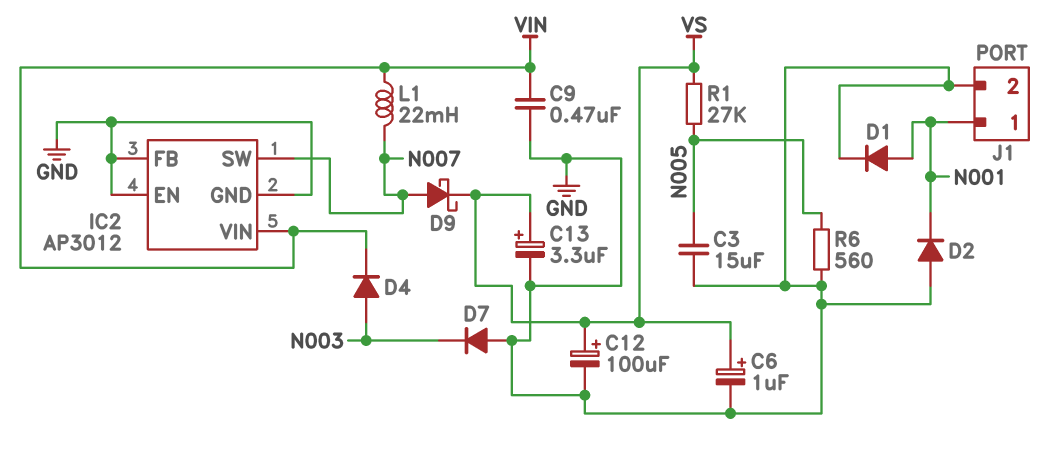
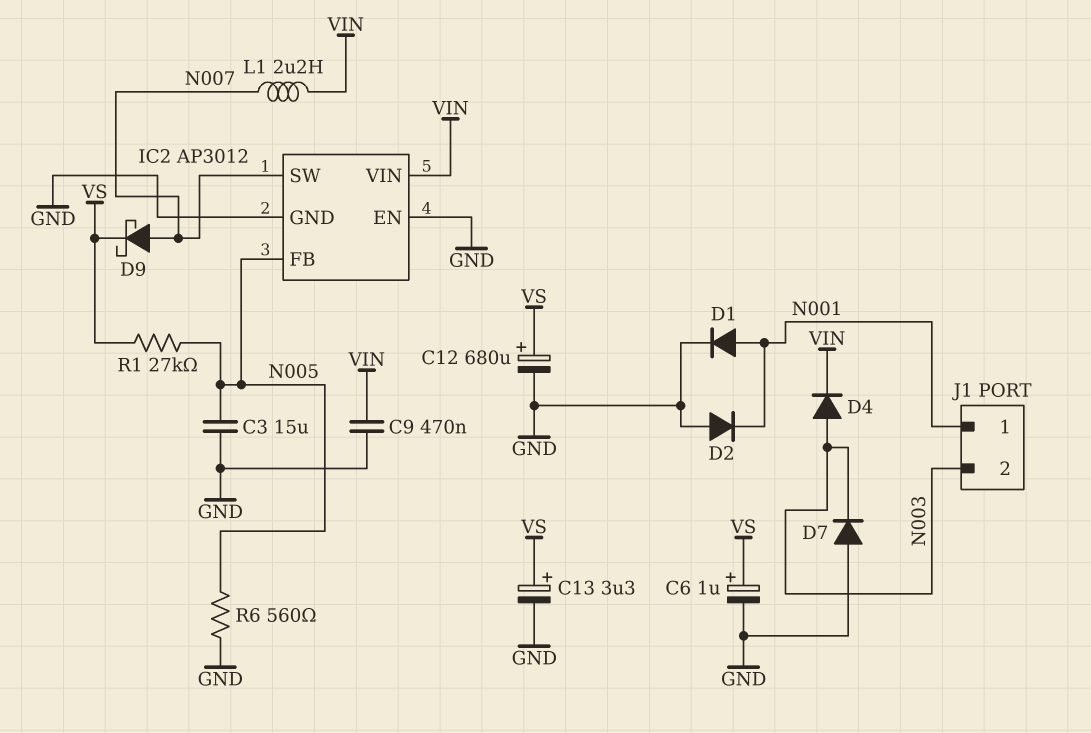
C12: 100uF (plus VS, minus GND) -> 680uF (plus VS, minus GND)
IC2 pin FB: GND -> N005
J1 pin 2: GND -> N003
L1: 22mH (N007, VIN) -> 2.2uH (N007, VIN)

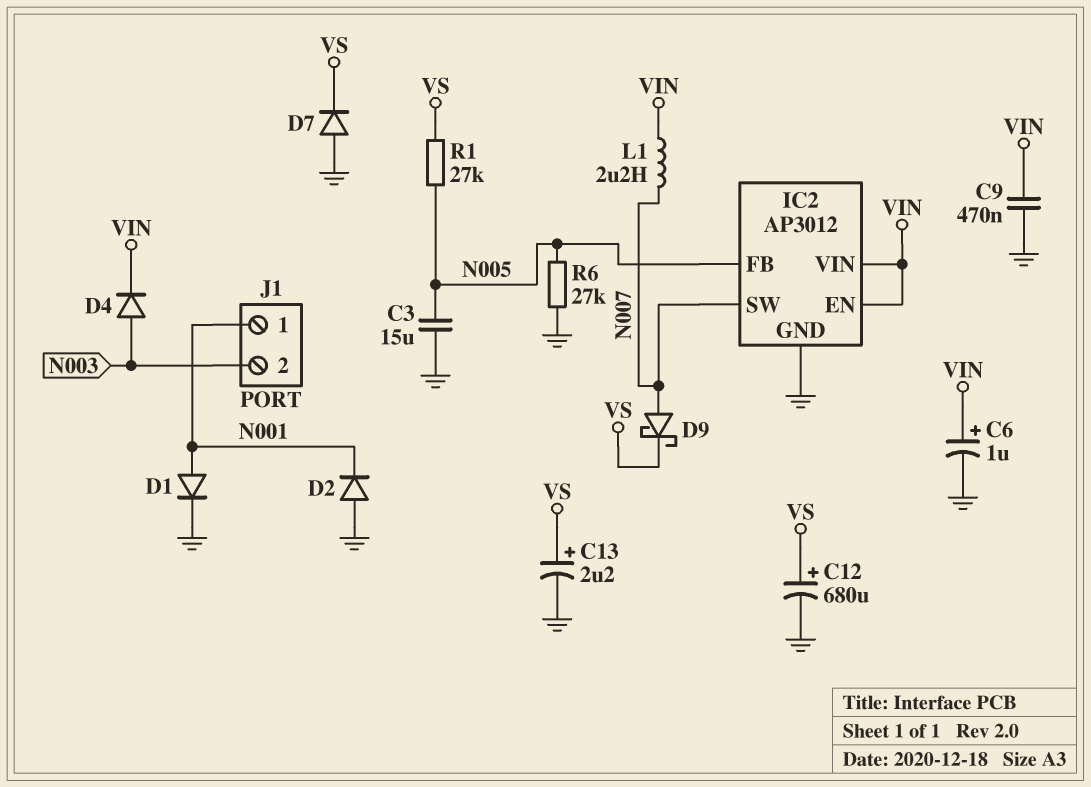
C6: 1uF (plus VS, minus GND) -> 1uF (plus VIN, minus GND)
C13: 3.3uF (plus VS, minus GND) -> 2.2uF (plus VS, minus GND)
D7: diode (A GND, K N003) -> diode (A GND, K VS)
IC2 pin EN: GND -> VIN
R6: 560 (GND, N005) -> 27k (GND, N005)

